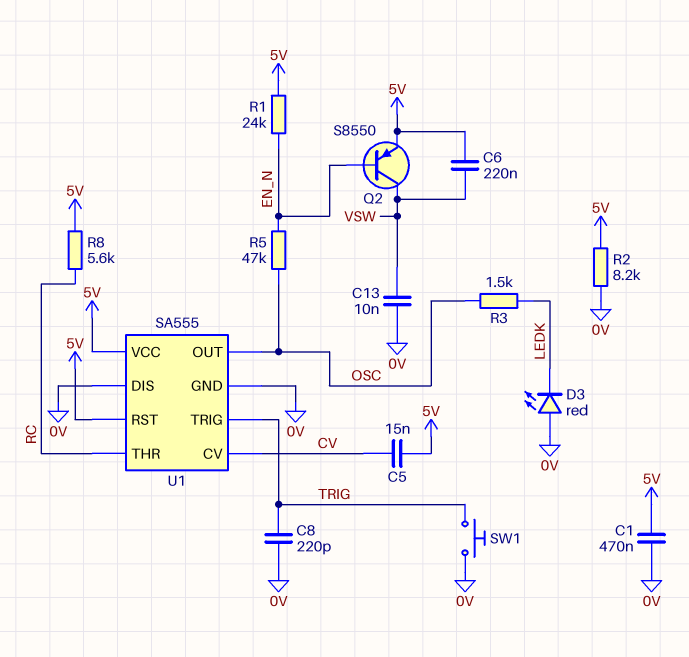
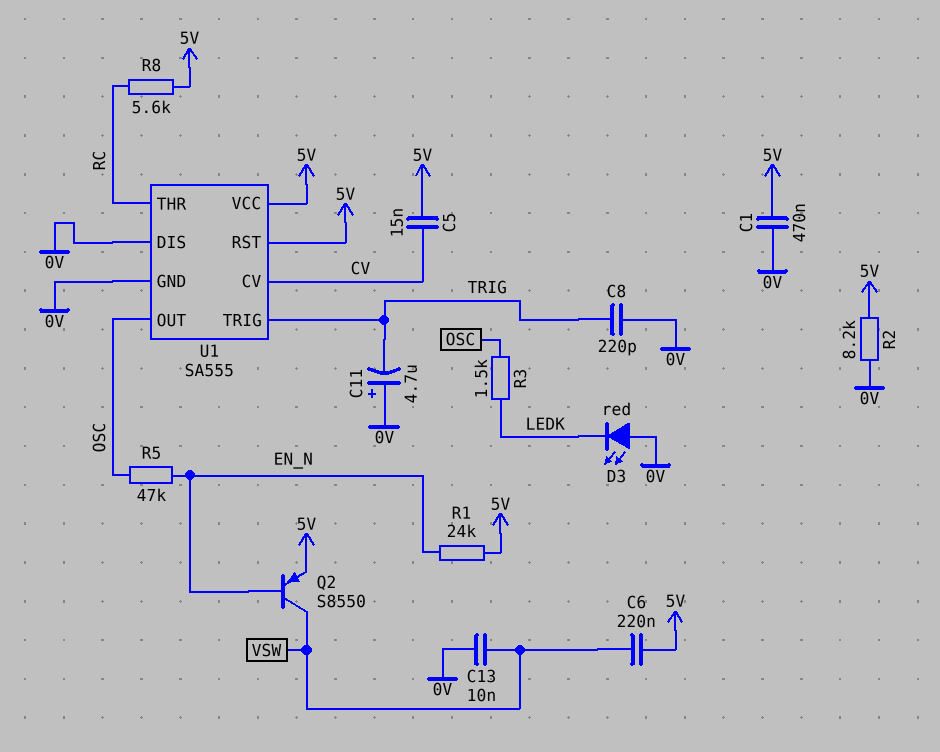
C11: none -> 4.7uF (plus 0V, minus TRIG)
SW1: button (0V, TRIG) -> none

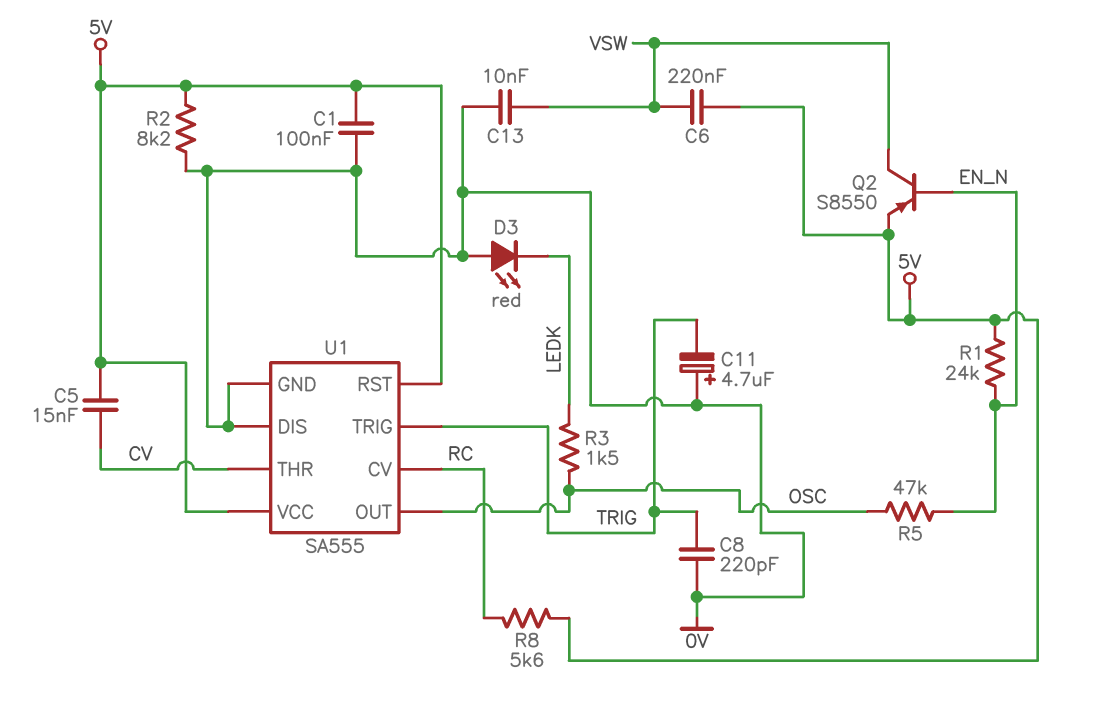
C1: 470nF (0V, 5V) -> 100nF (0V, 5V)
U1 pin CV: CV -> RC
U1 pin THR: RC -> CV

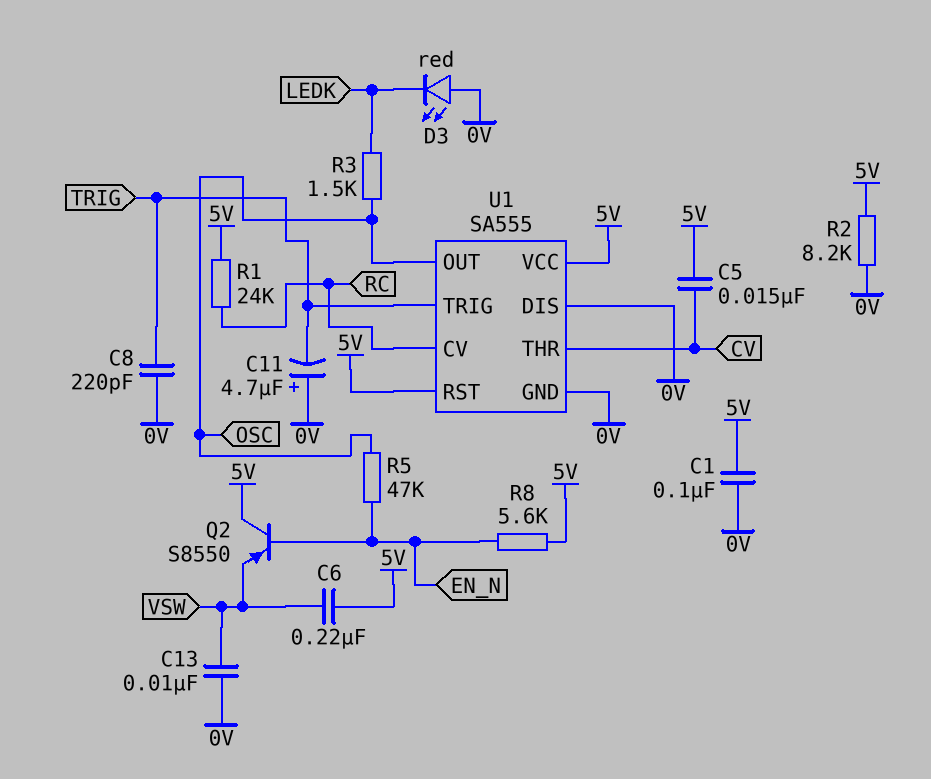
Q2: PNP S8550 (B EN_N, C VSW, E 5V) -> PNP S8550 (B EN_N, C 5V, E VSW)
R1: 24k (5V, EN_N) -> 24k (5V, RC)
R8: 5.6k (5V, RC) -> 5.6k (5V, EN_N)

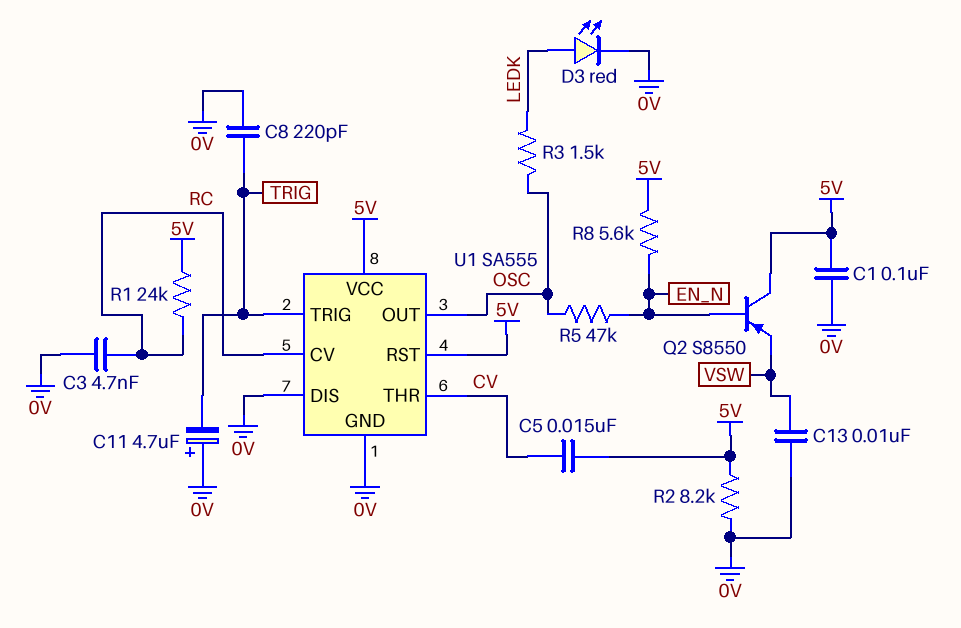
C3: none -> 4.7nF (0V, RC)
C6: 220nF (5V, VSW) -> none
D3: LED red (A 0V, K LEDK) -> LED red (A LEDK, K 0V)

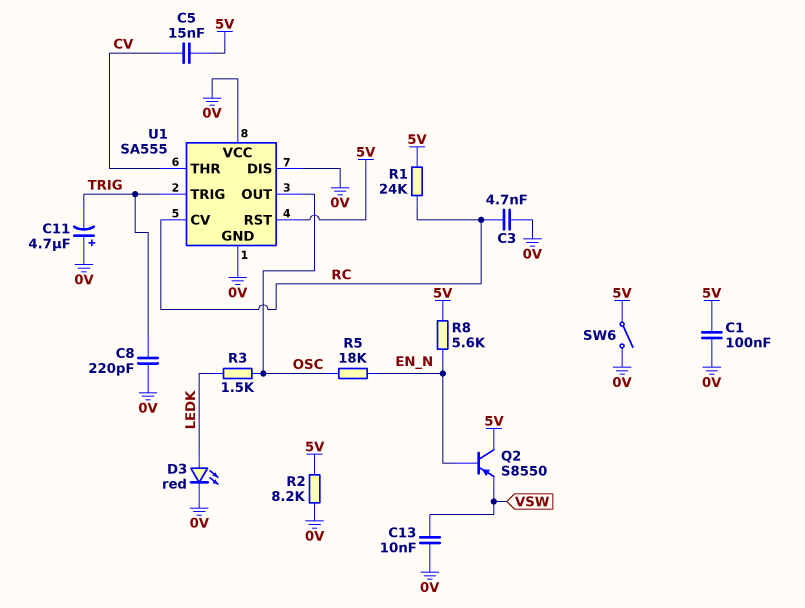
R5: 47k (EN_N, OSC) -> 18k (EN_N, OSC)
SW6: none -> switch (0V, 5V)
U1 pin VCC: 5V -> 0V

